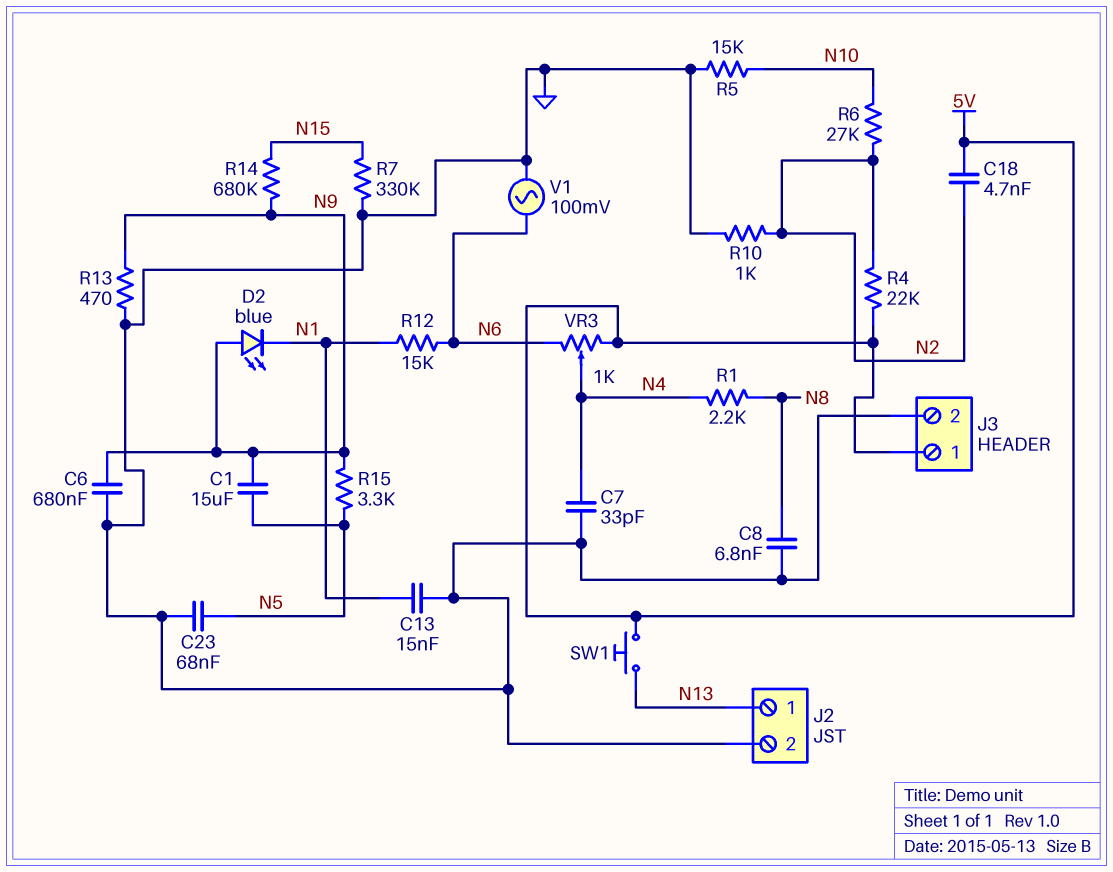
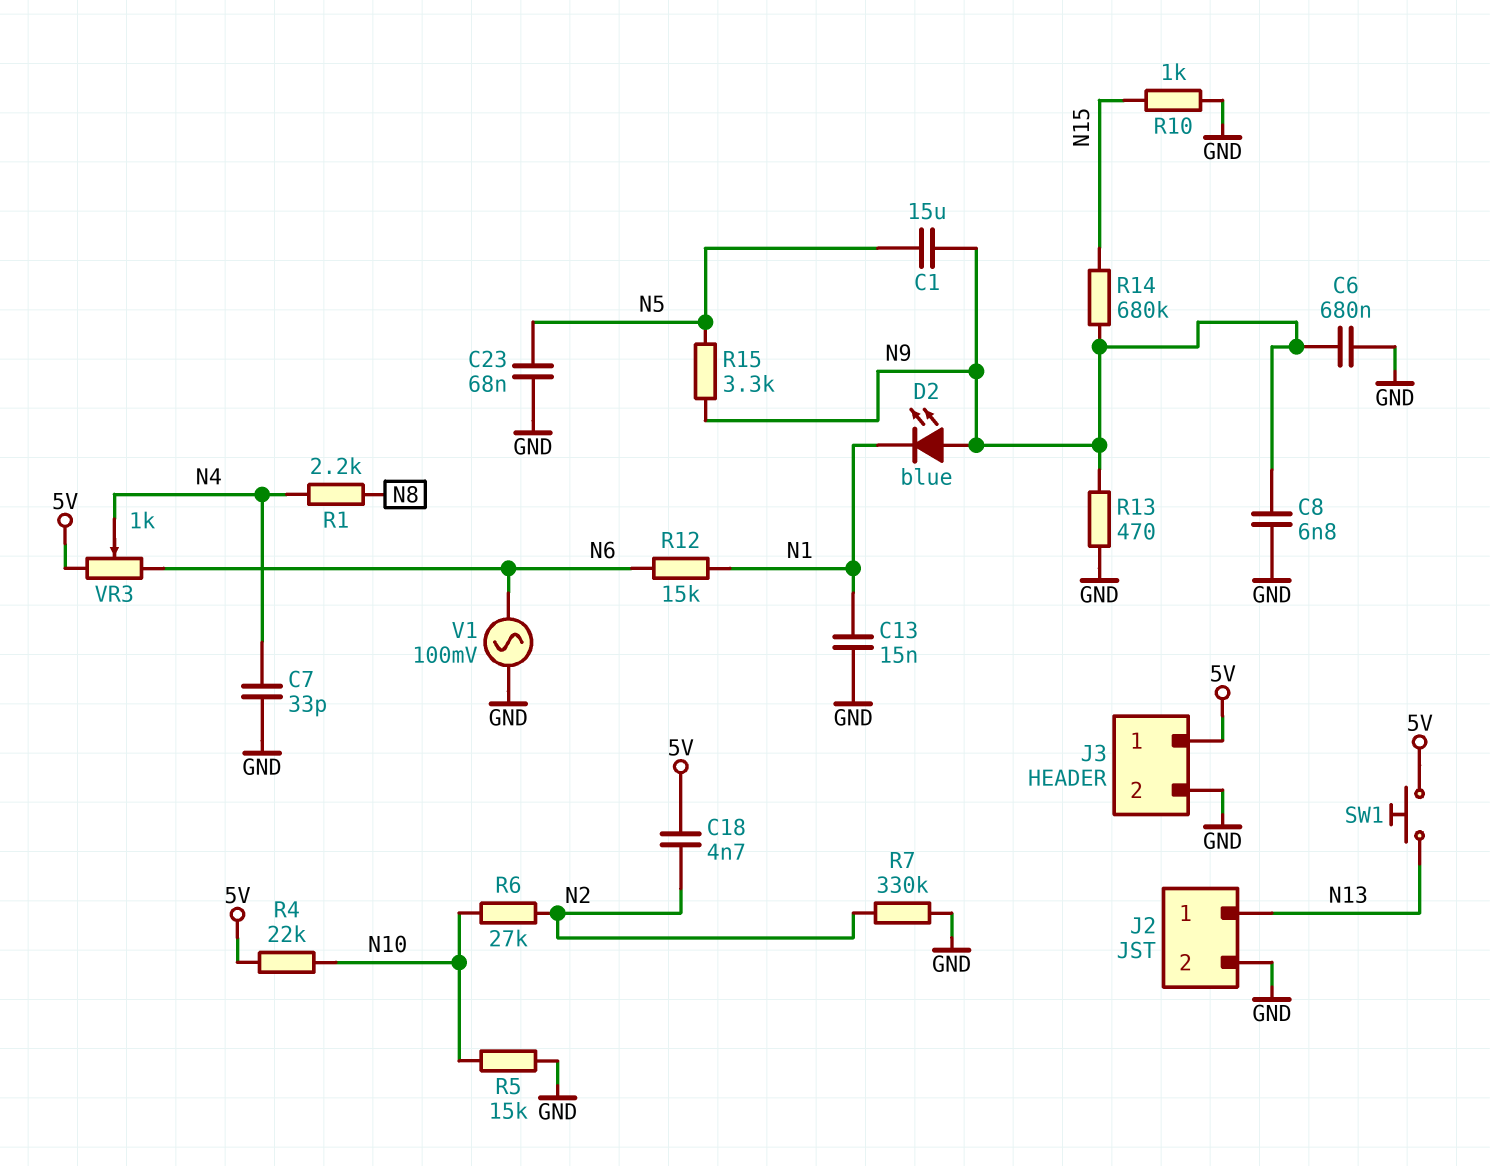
C8: 6.8nF (GND, N8) -> 6.8nF (GND, N9)
R4: 22k (5V, N2) -> 22k (5V, N10)
R7: 330k (GND, N15) -> 330k (GND, N2)
R10: 1k (GND, N2) -> 1k (GND, N15)

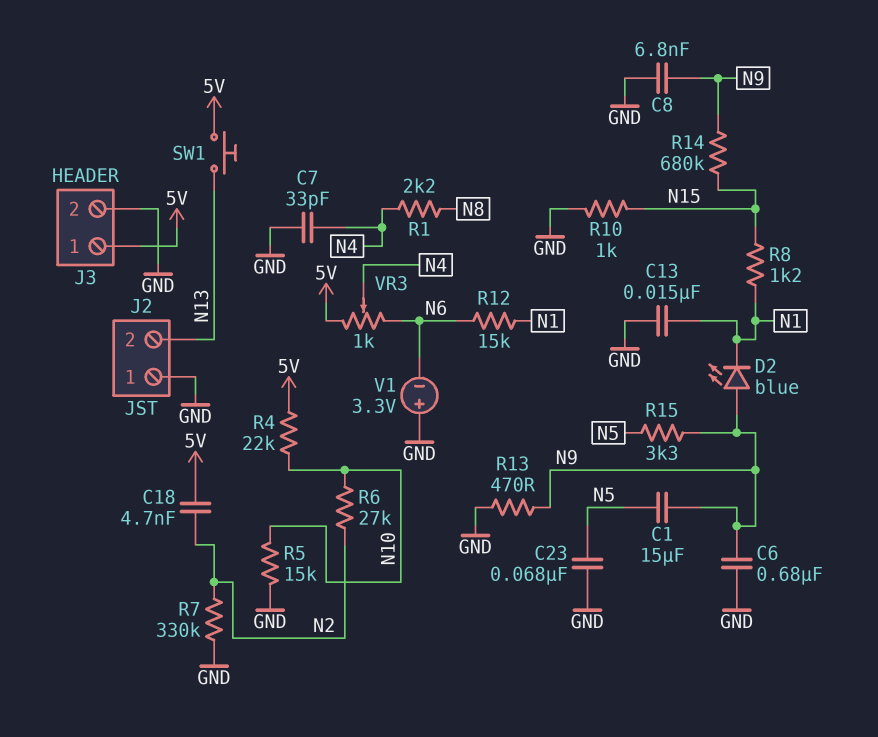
J2 pin 1: N13 -> GND
J2 pin 2: GND -> N13
R8: none -> 1.2k (N1, N15)
V1: AC 100mV (GND, N6) -> 3.3V (plus GND, minus N6)

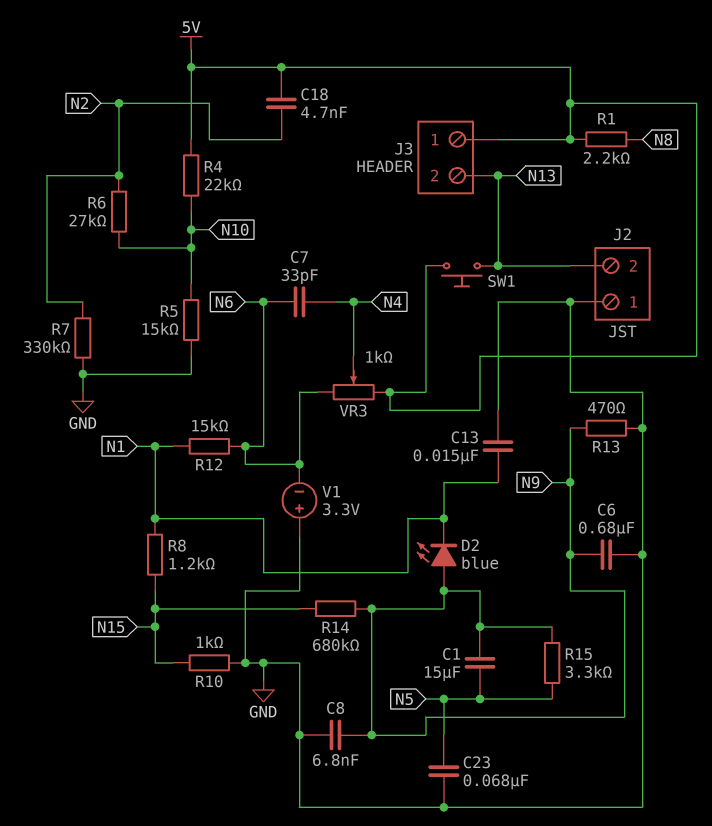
C7: 33pF (GND, N4) -> 33pF (N4, N6)
J3 pin 2: GND -> N13
R1: 2.2k (N4, N8) -> 2.2k (5V, N8)

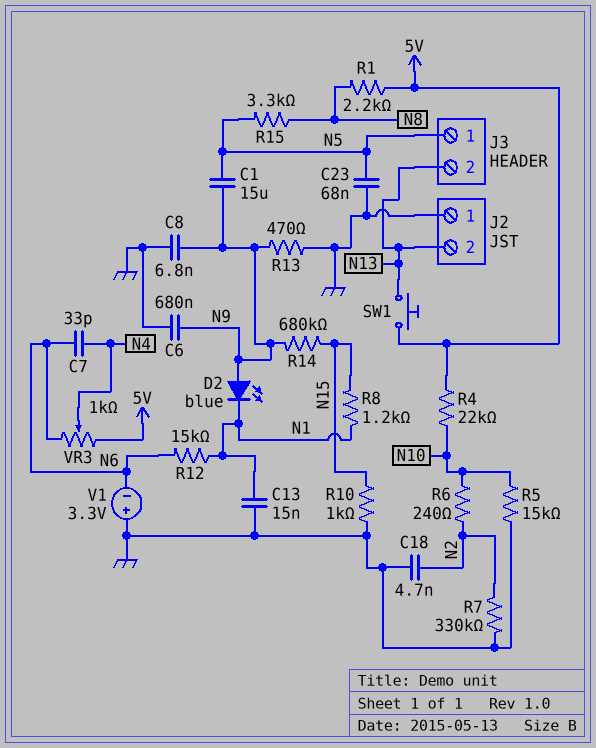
C18: 4.7nF (5V, N2) -> 4.7nF (GND, N2)
J3 pin 1: 5V -> N5
R6: 27k (N2, N10) -> 240 (N2, N10)
R15: 3.3k (N5, N9) -> 3.3k (N5, N8)

